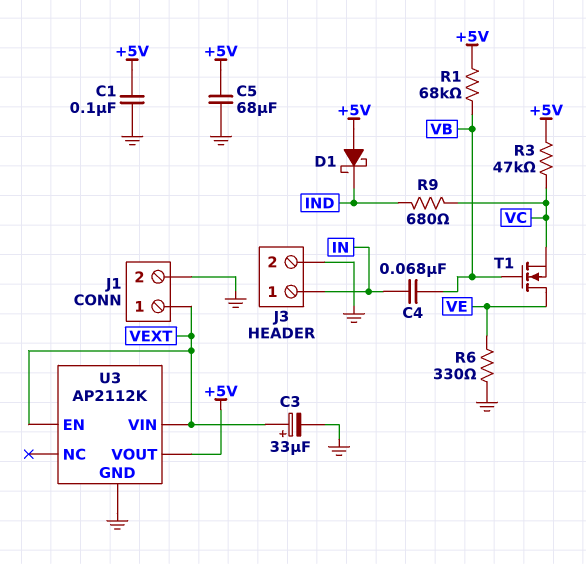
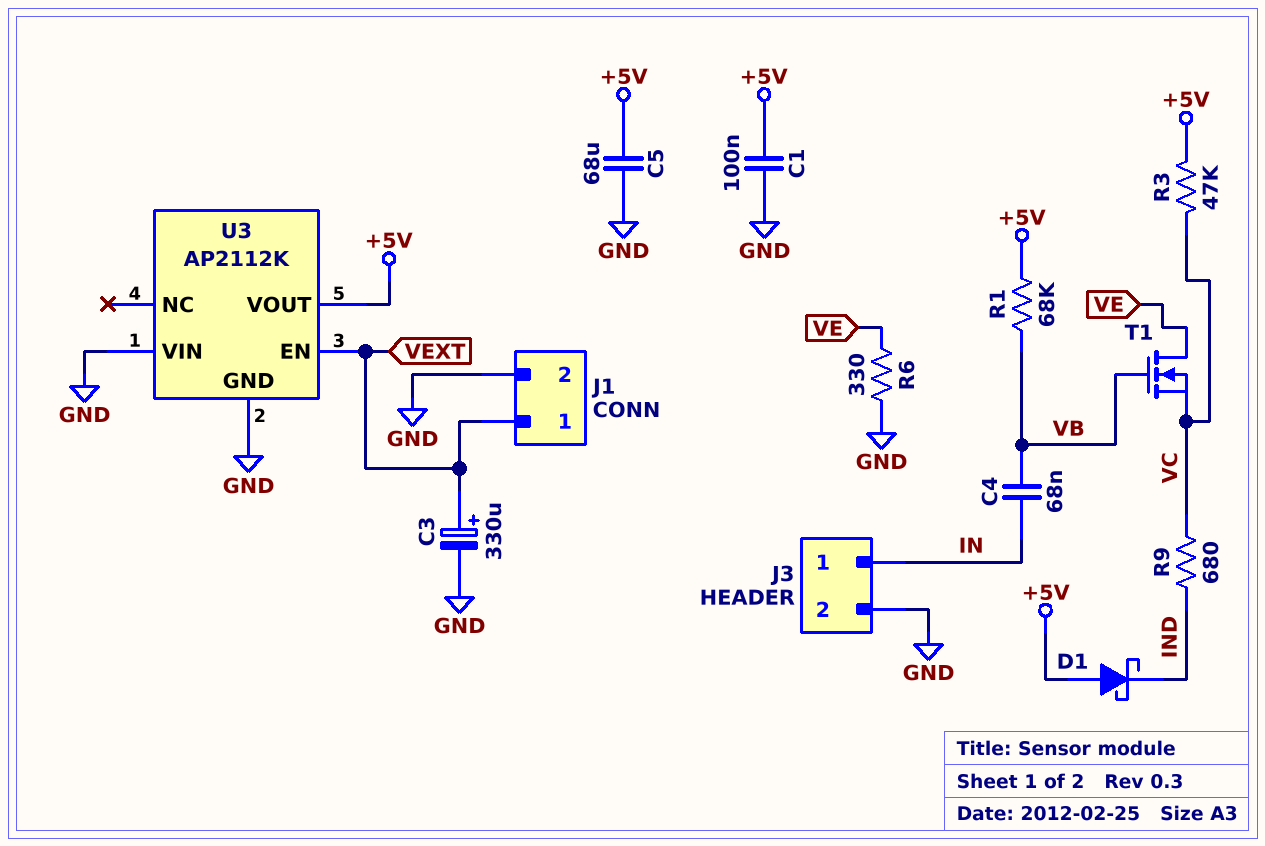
C3: 33uF (plus VEXT, minus GND) -> 330uF (plus VEXT, minus GND)
U3 pin VIN: VEXT -> GND

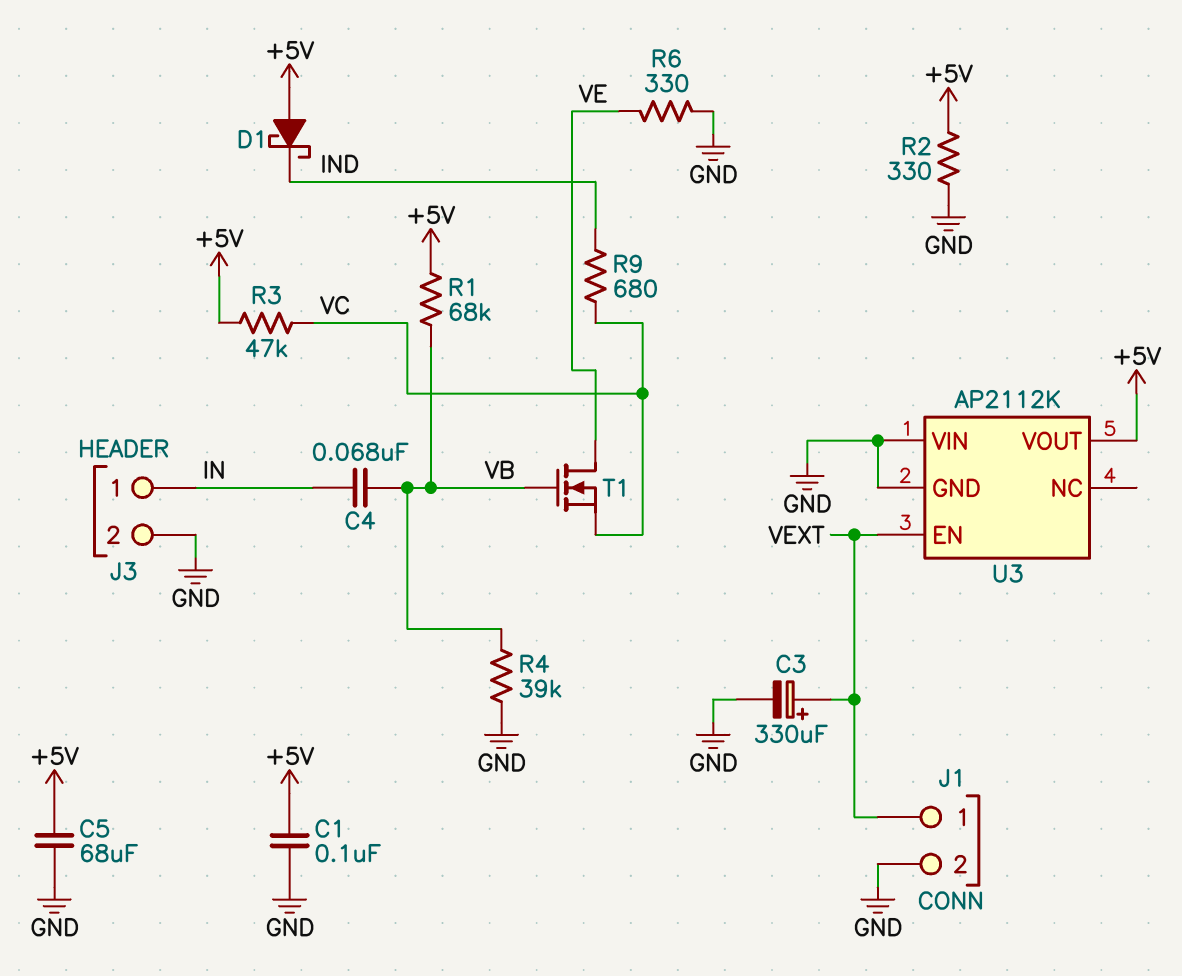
R2: none -> 330 (+5V, GND)
R4: none -> 39k (GND, VB)

